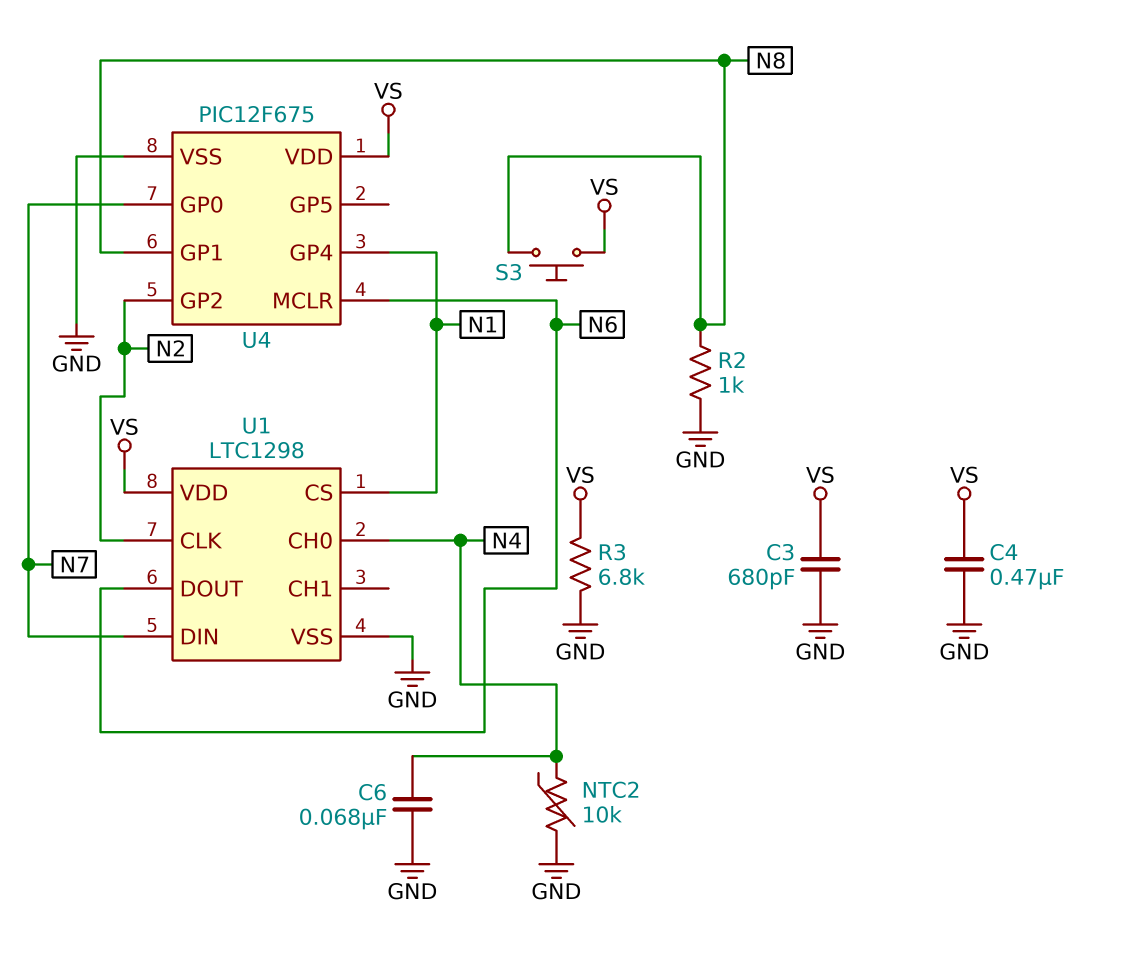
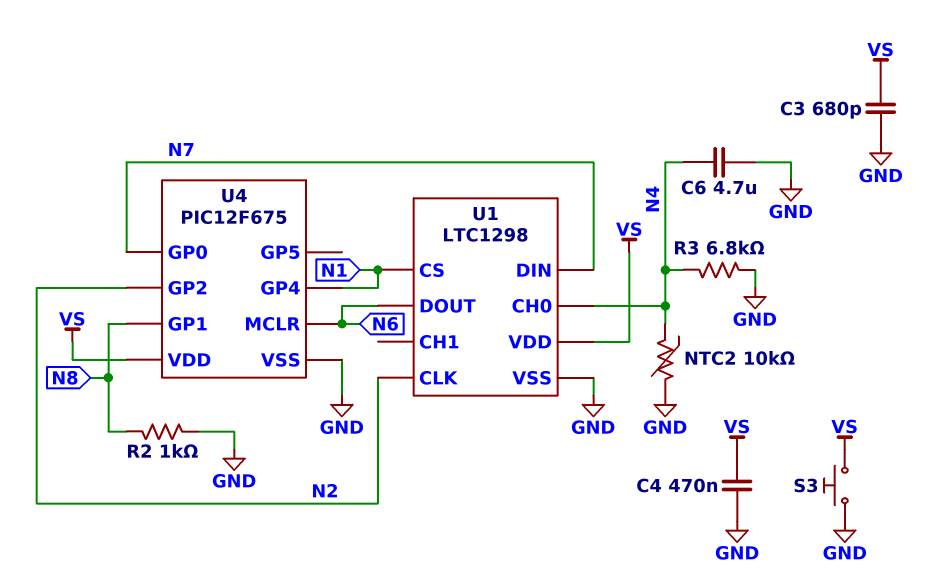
C6: 68nF (GND, N4) -> 4.7uF (GND, N4)
R3: 6.8k (GND, VS) -> 6.8k (GND, N4)
S3: button (N8, VS) -> button (GND, VS)

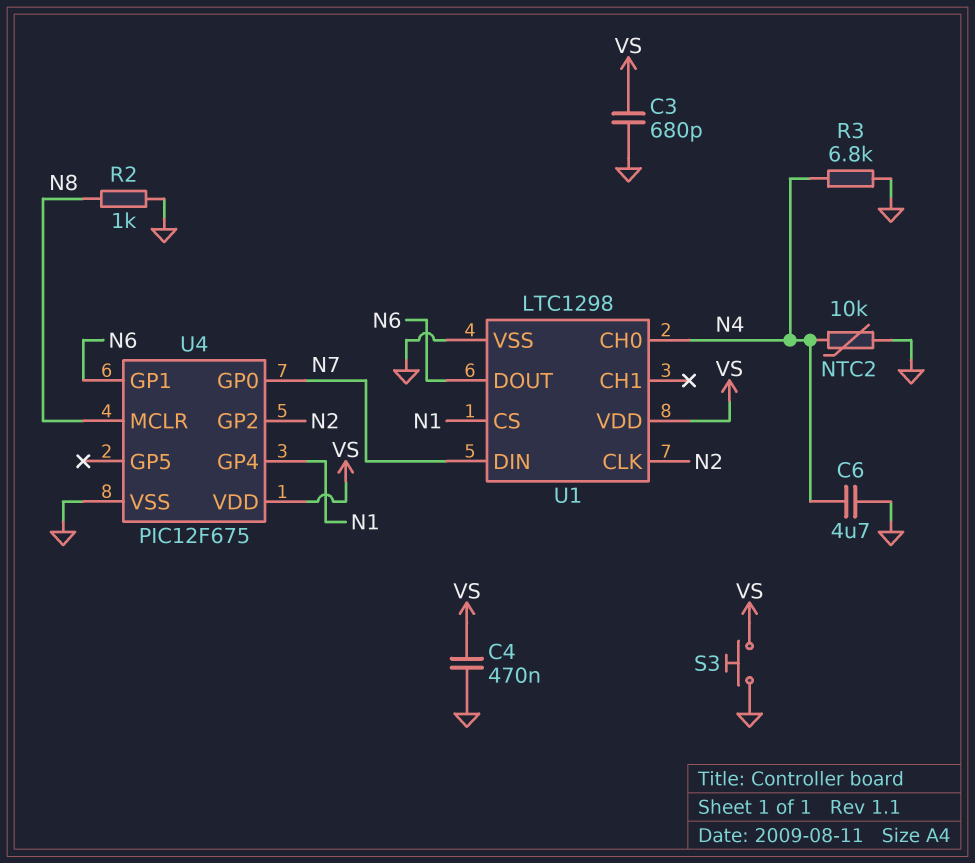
U4 pin GP1: N8 -> N6
U4 pin MCLR: N6 -> N8

